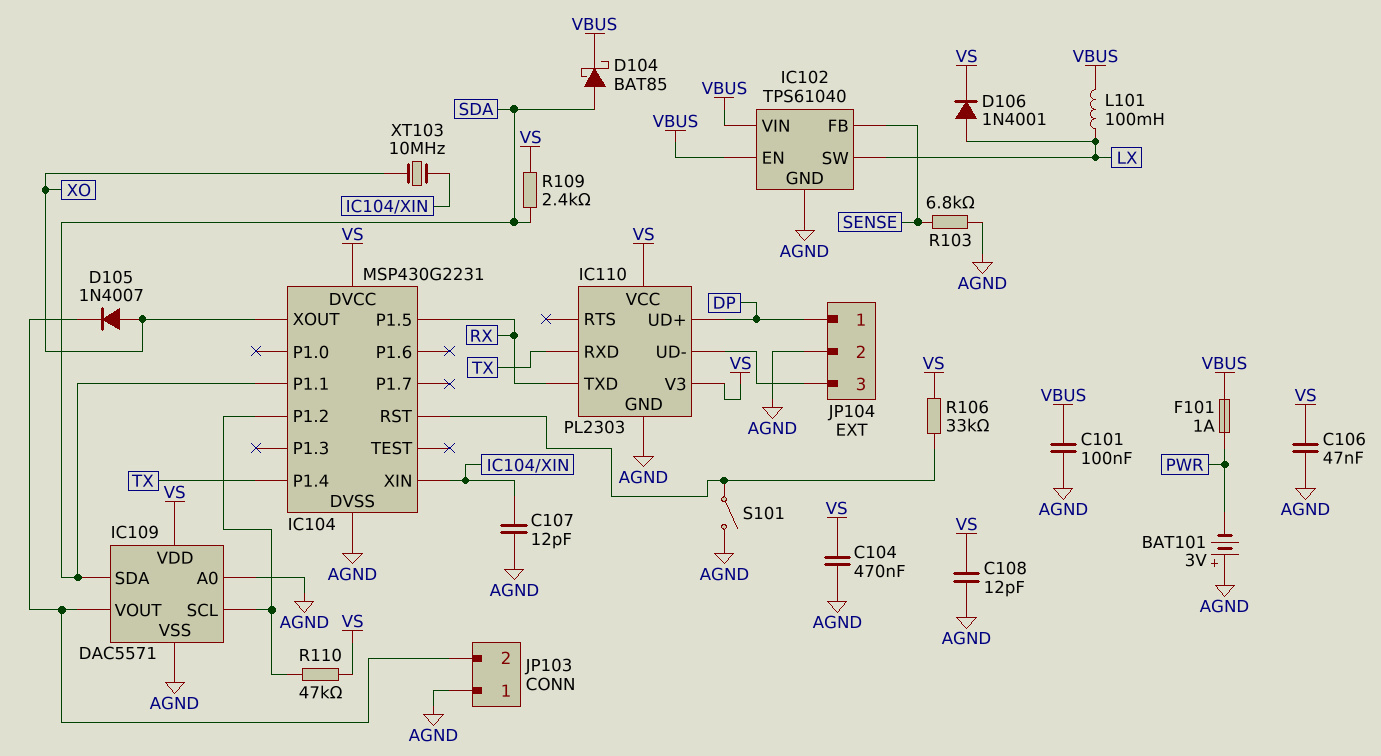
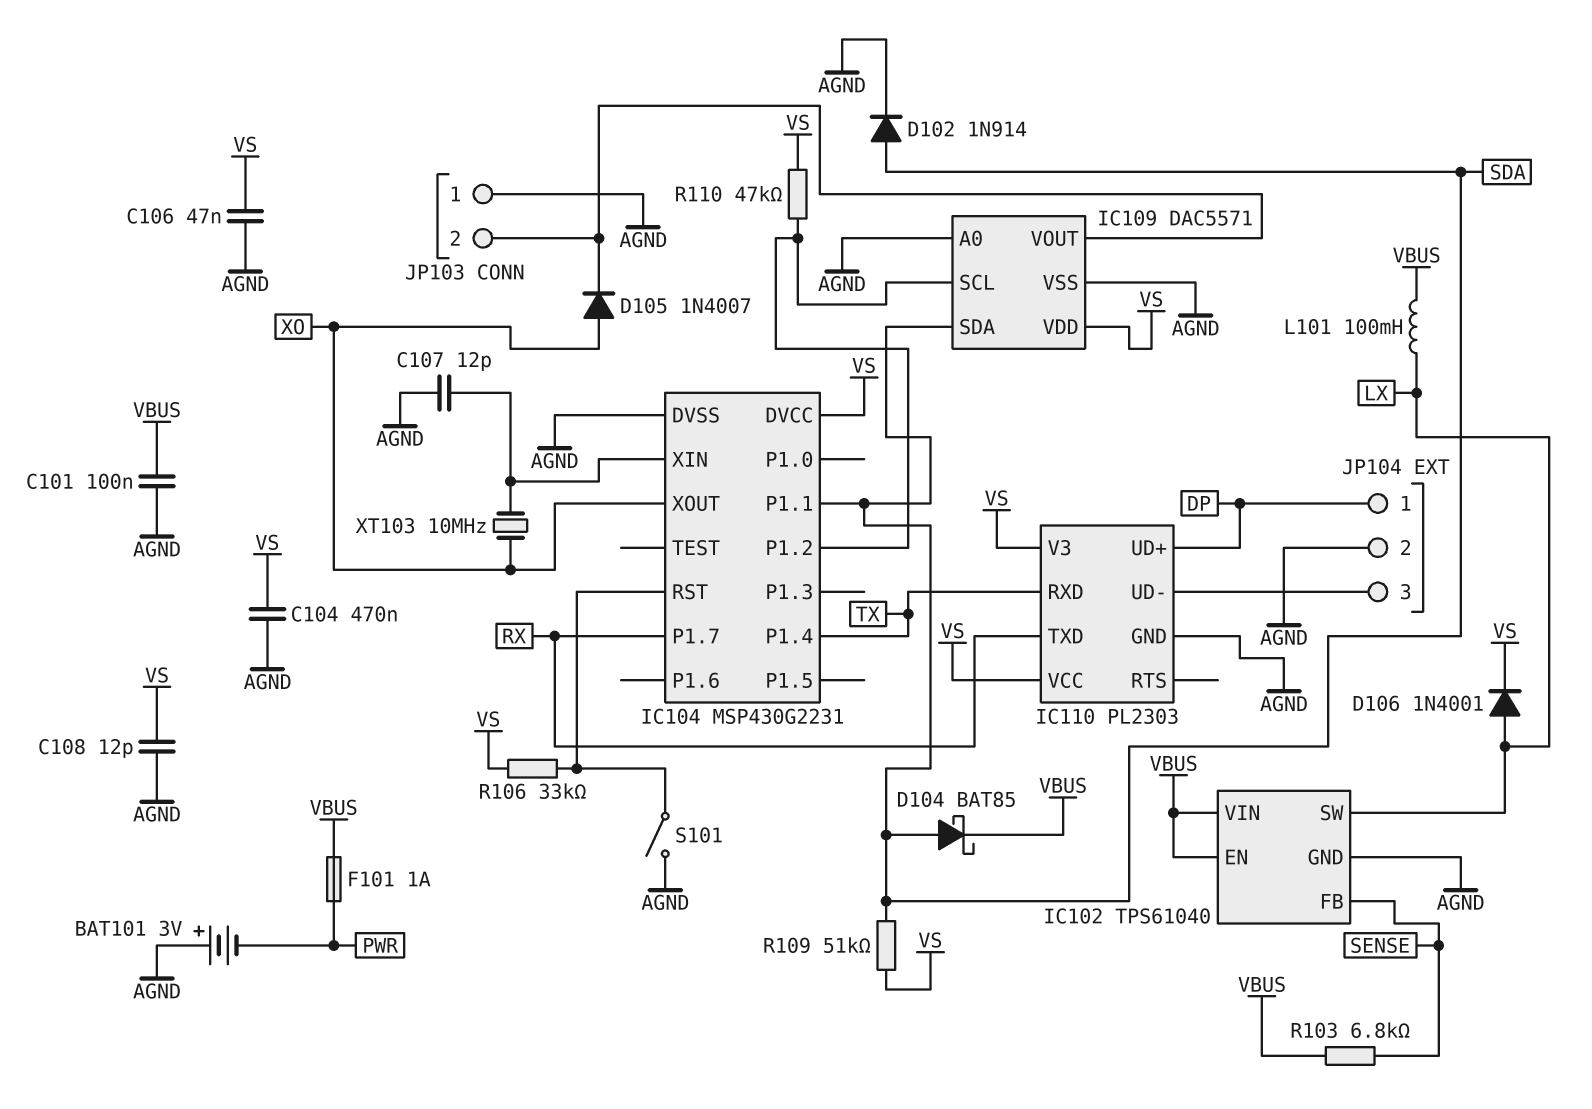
D102: none -> diode 1N914 (A SDA, K AGND)
IC104 pin P1.5: RX -> none
IC104 pin P1.7: none -> RX
R103: 6.8k (AGND, SENSE) -> 6.8k (SENSE, VBUS)
R109: 2.4k (SDA, VS) -> 51k (SDA, VS)

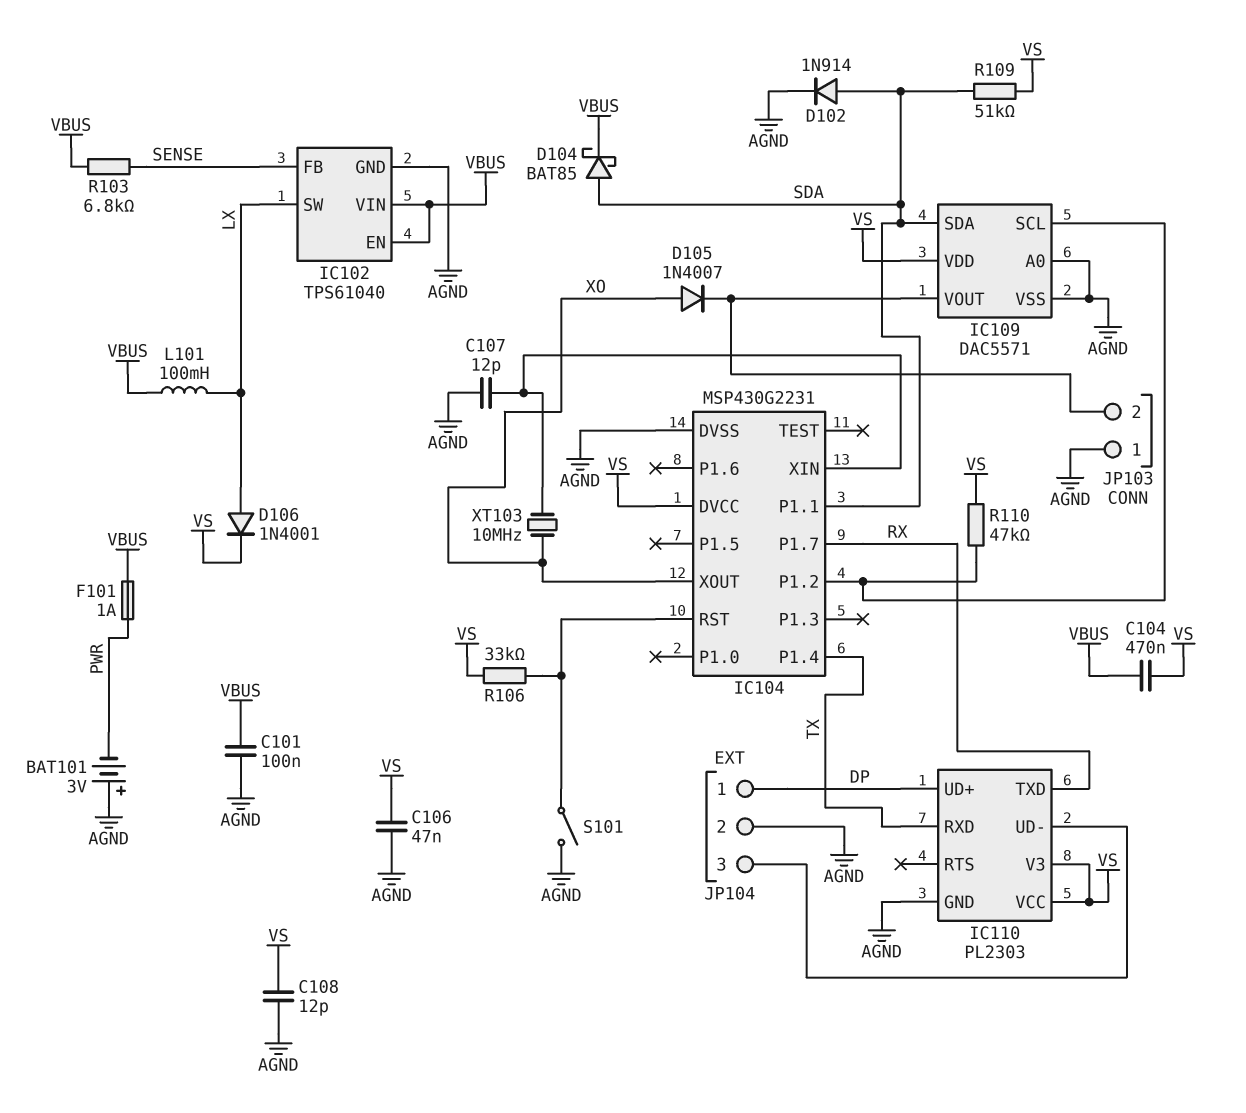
C104: 470nF (AGND, VS) -> 470nF (VBUS, VS)

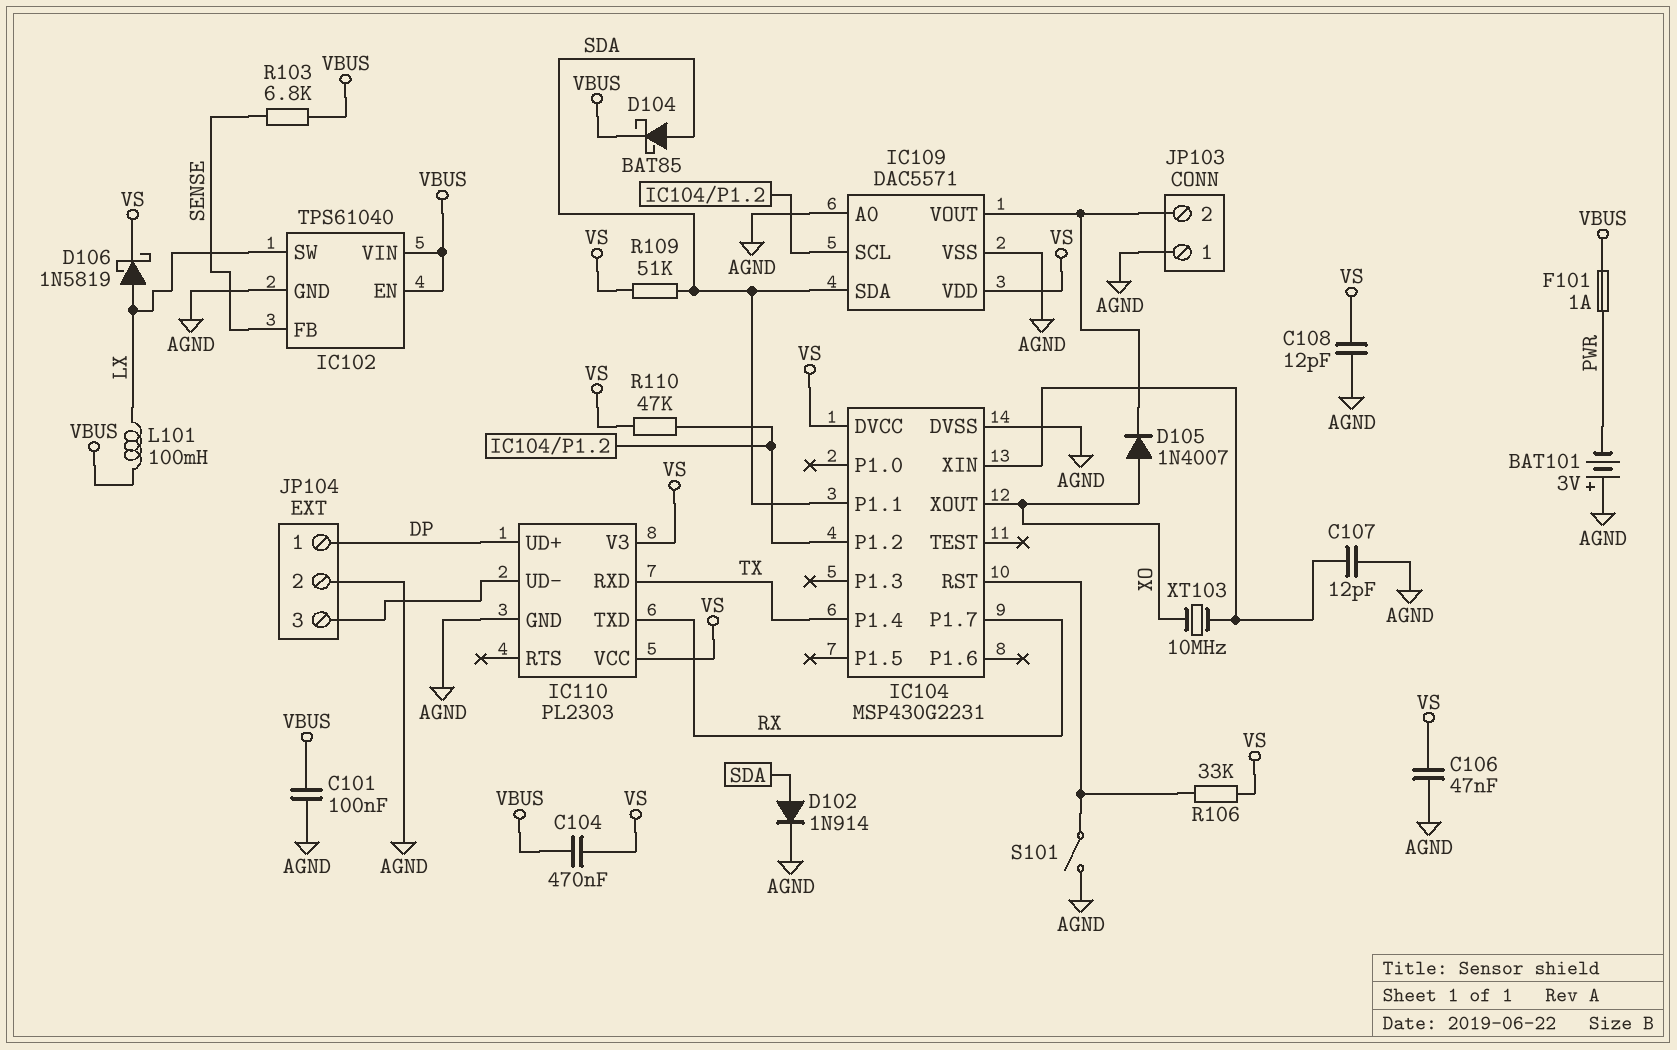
D106: diode 1N4001 (A LX, K VS) -> schottky 1N5819 (A LX, K VS)

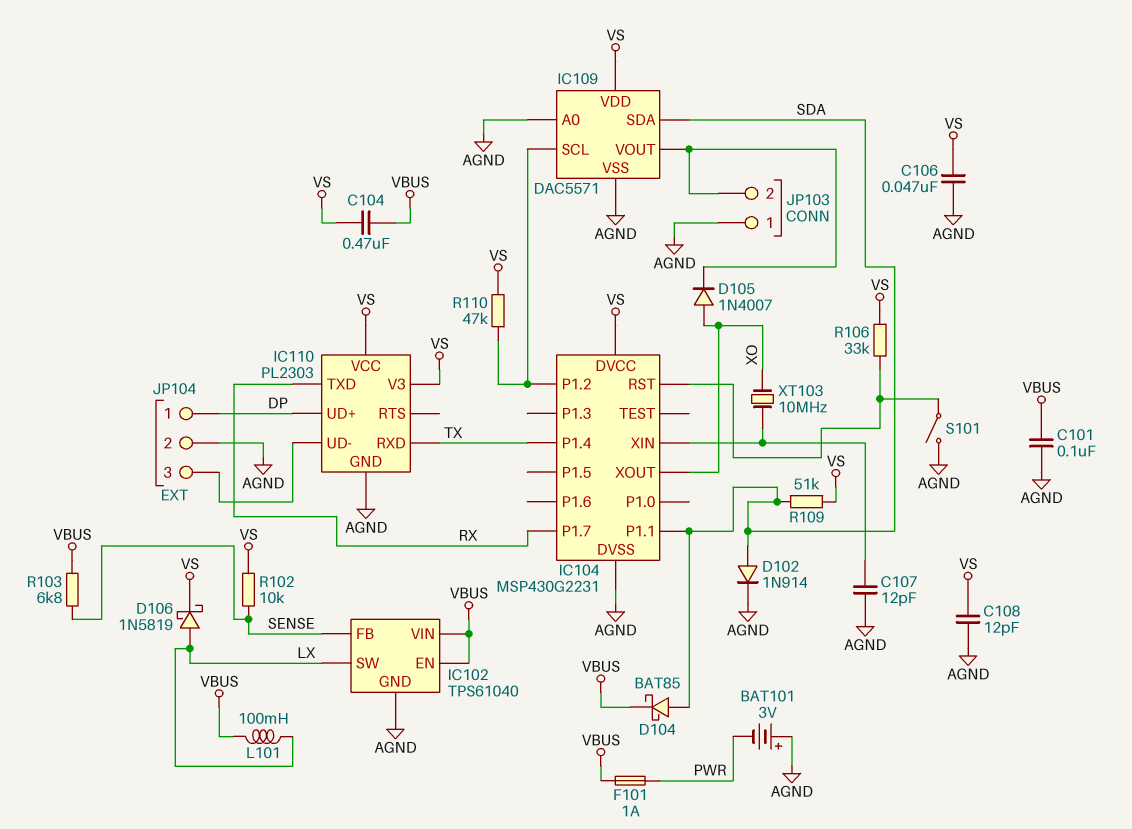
R102: none -> 10k (SENSE, VS)

